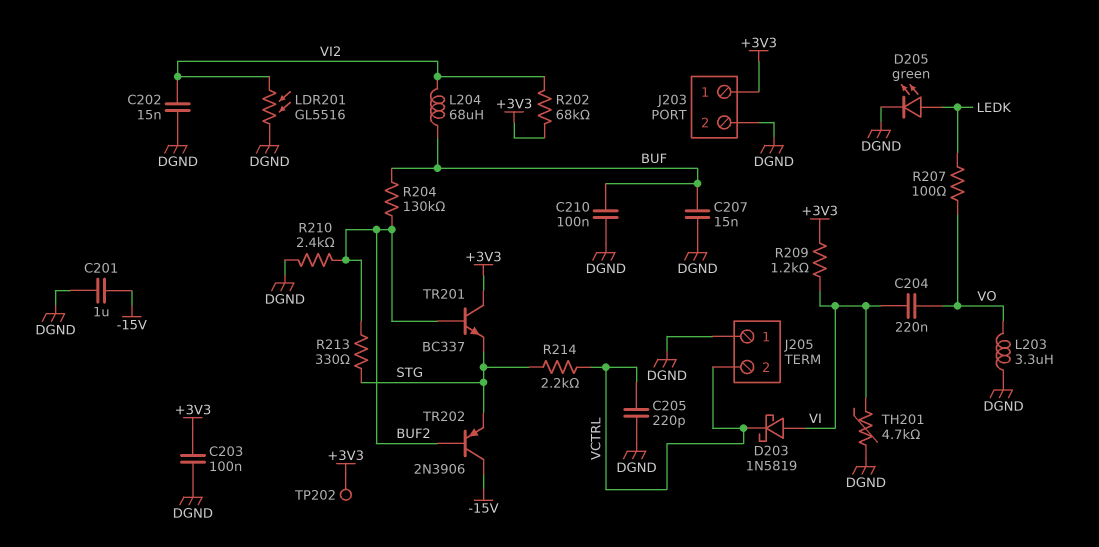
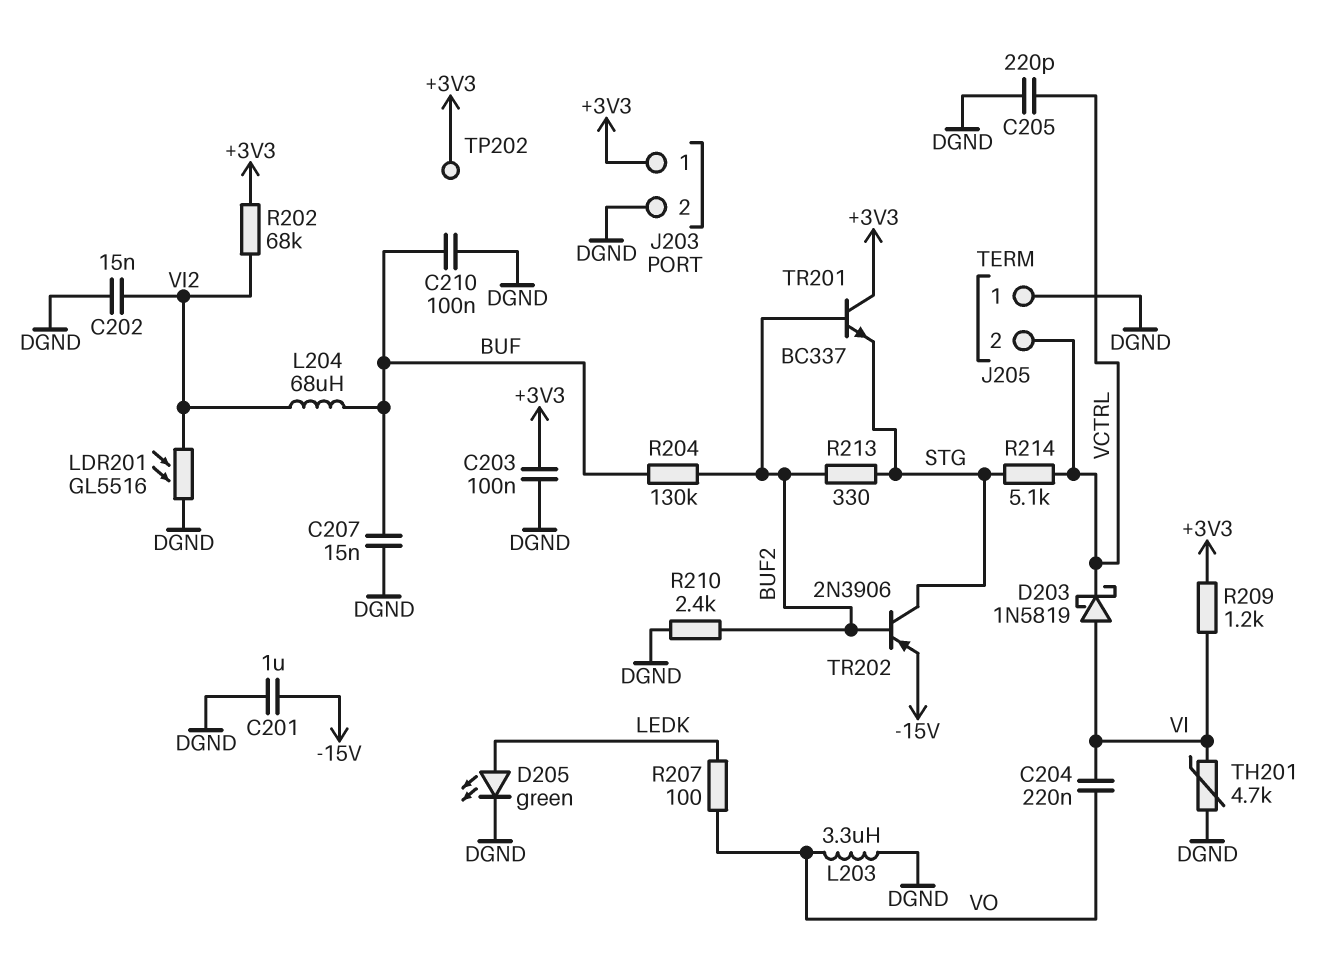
R214: 2.2k (STG, VCTRL) -> 5.1k (STG, VCTRL)
TR202: PNP 2N3906 (B BUF2, C -15V, E STG) -> PNP 2N3906 (B BUF2, C STG, E -15V)

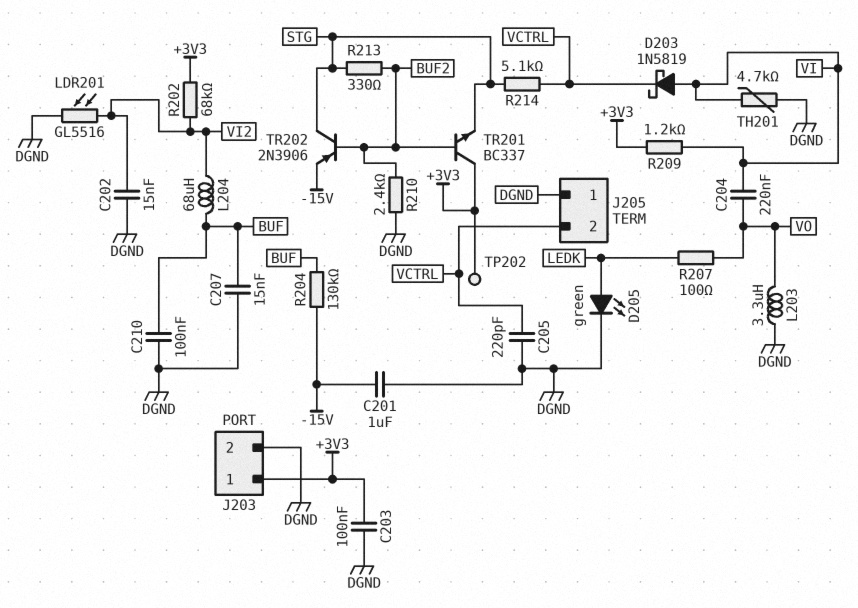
R204: 130k (BUF, BUF2) -> 130k (-15V, BUF)

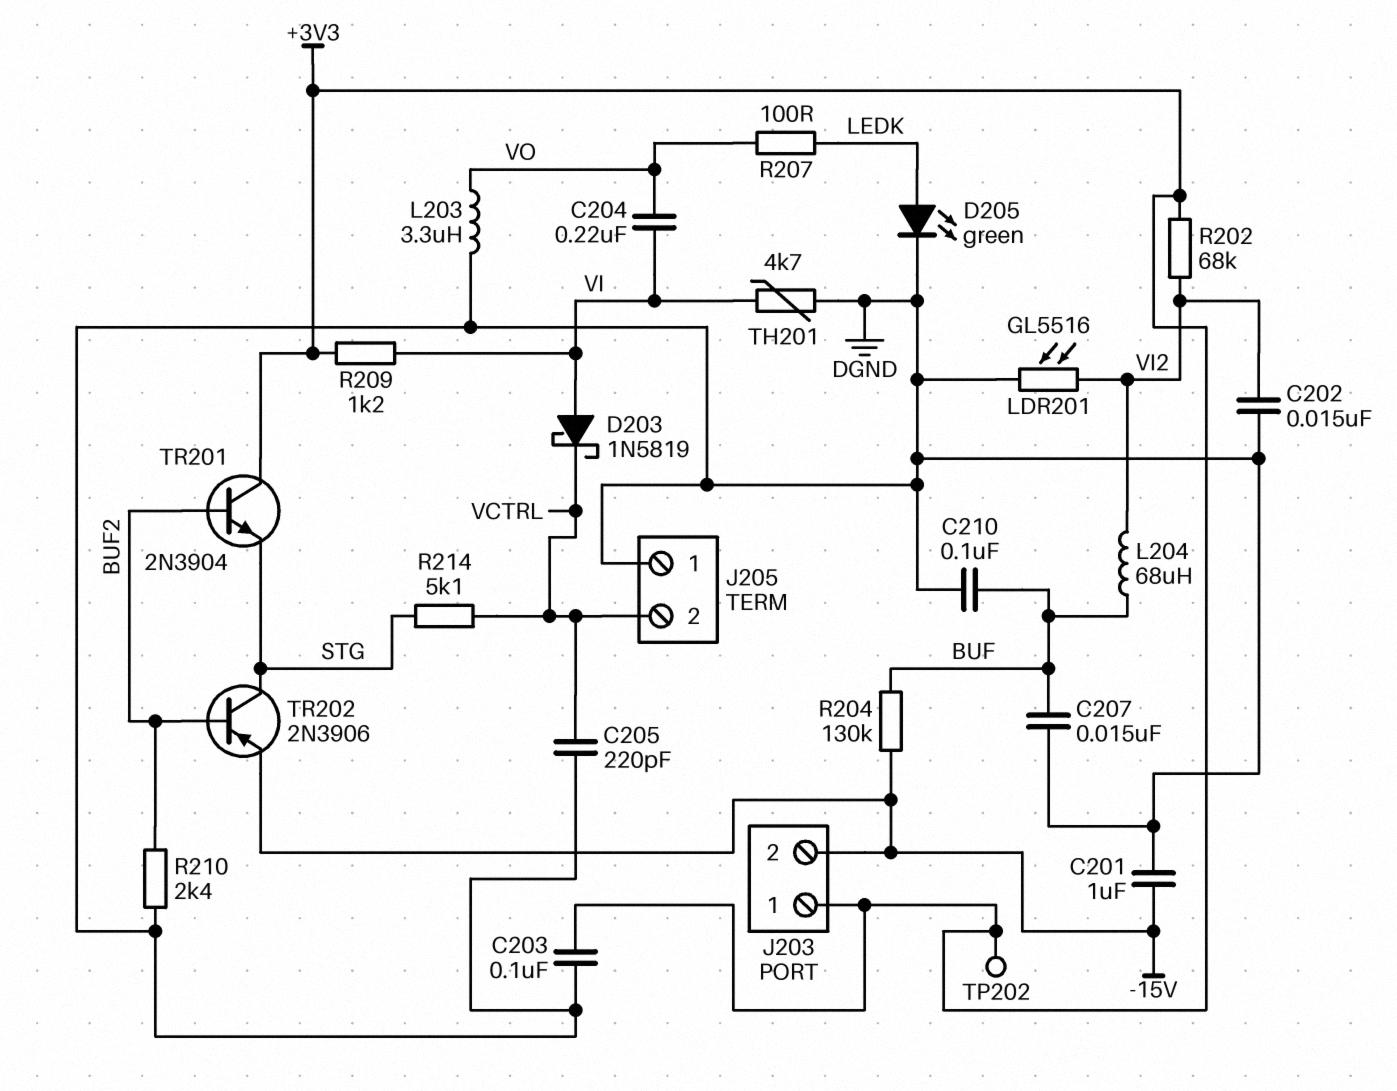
J203 pin 2: DGND -> -15V
R213: 330 (BUF2, STG) -> none
TR201: NPN BC337 (B BUF2, C +3V3, E STG) -> NPN 2N3904 (B BUF2, C +3V3, E STG)

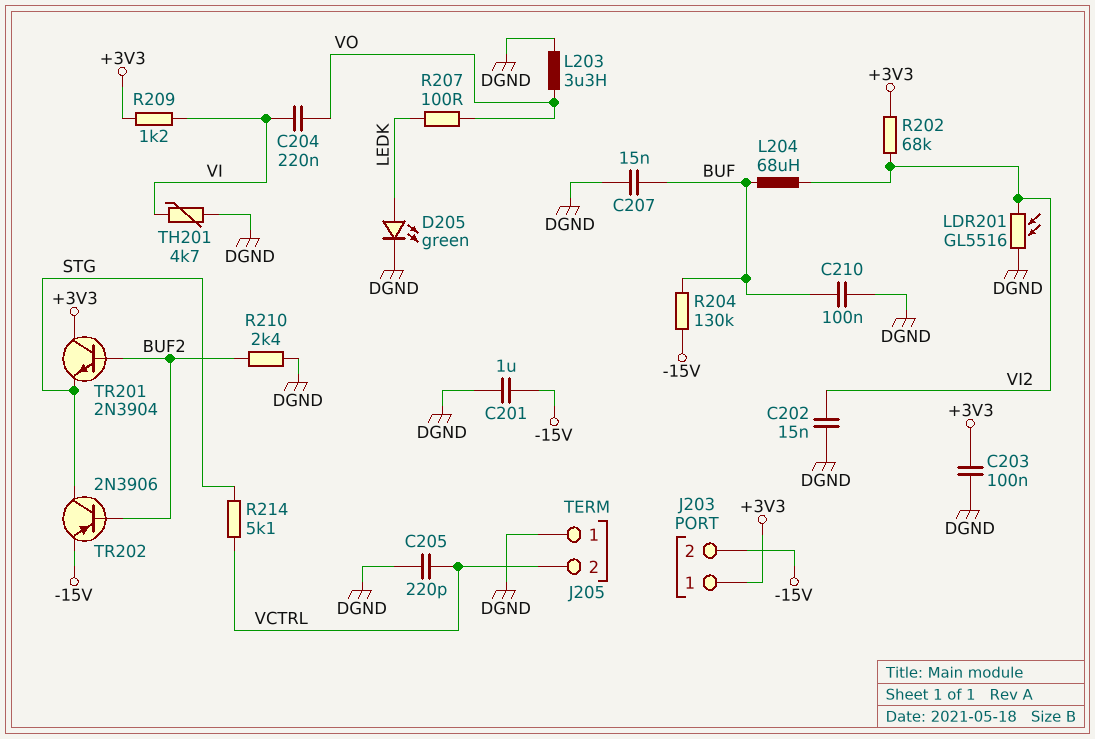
D203: schottky 1N5819 (A VI, K VCTRL) -> none
TP202: test point (+3V3) -> none

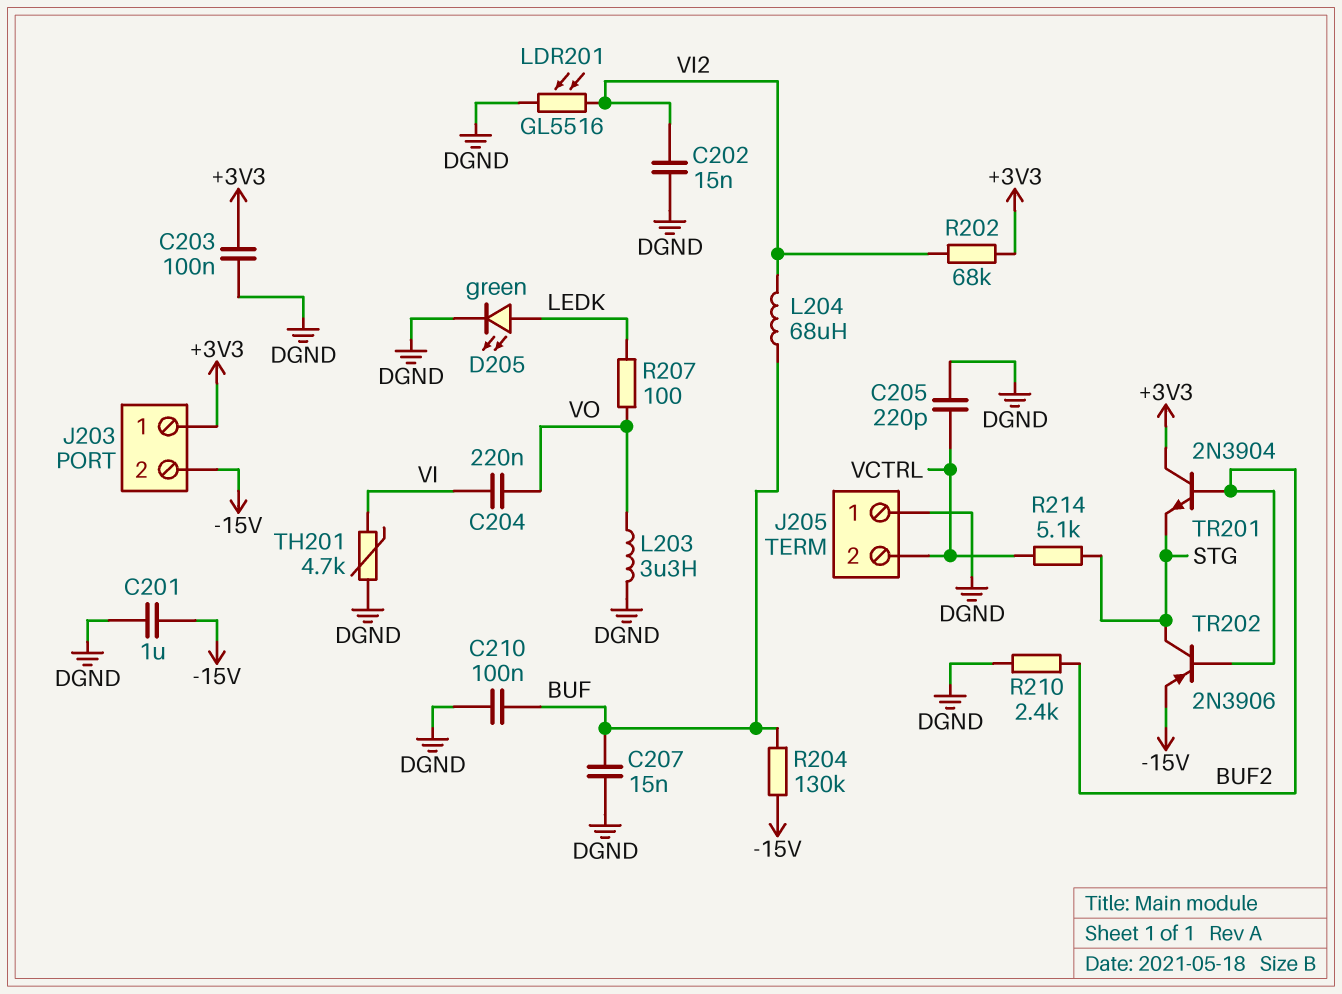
R209: 1.2k (+3V3, VI) -> none

